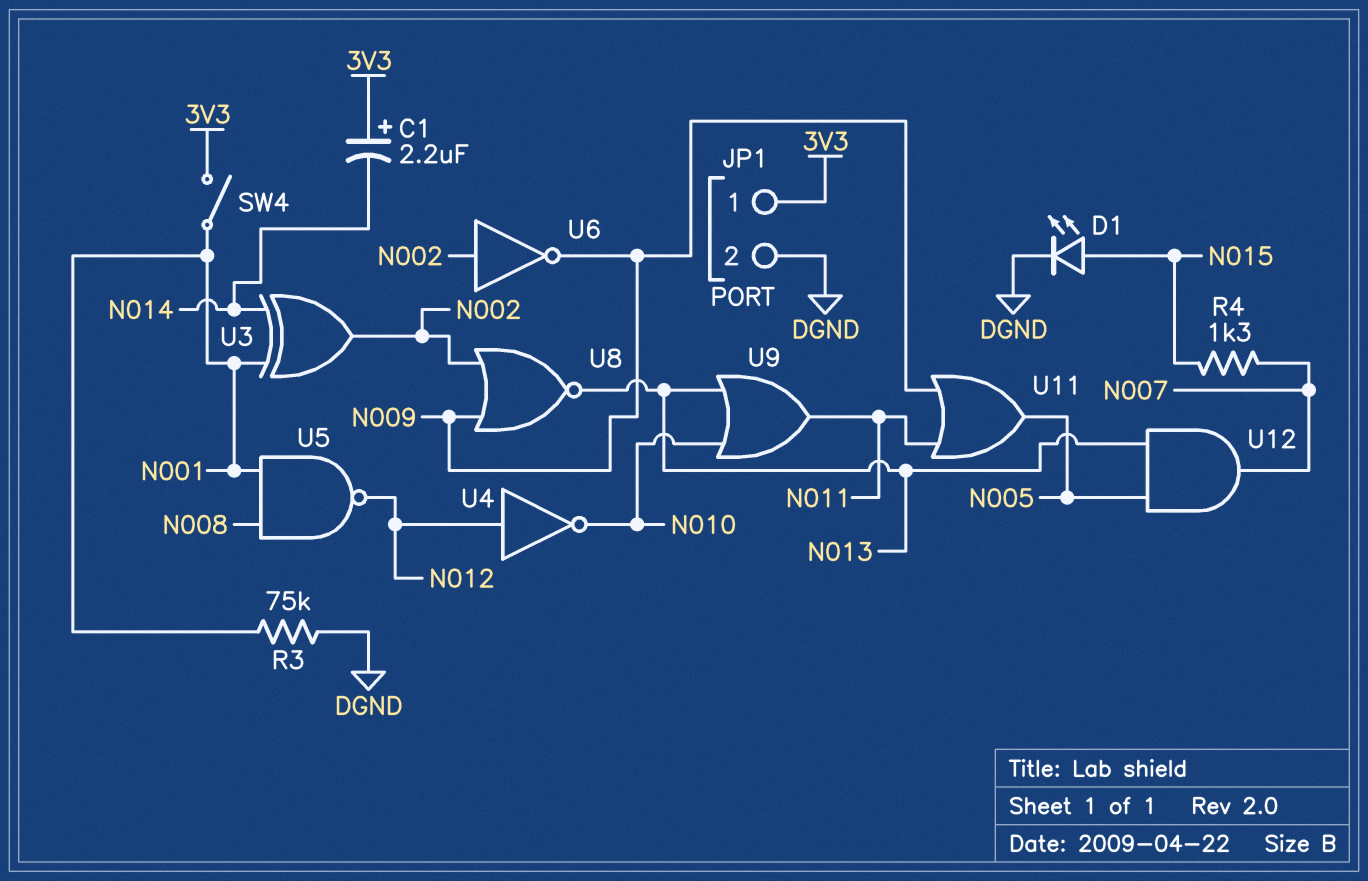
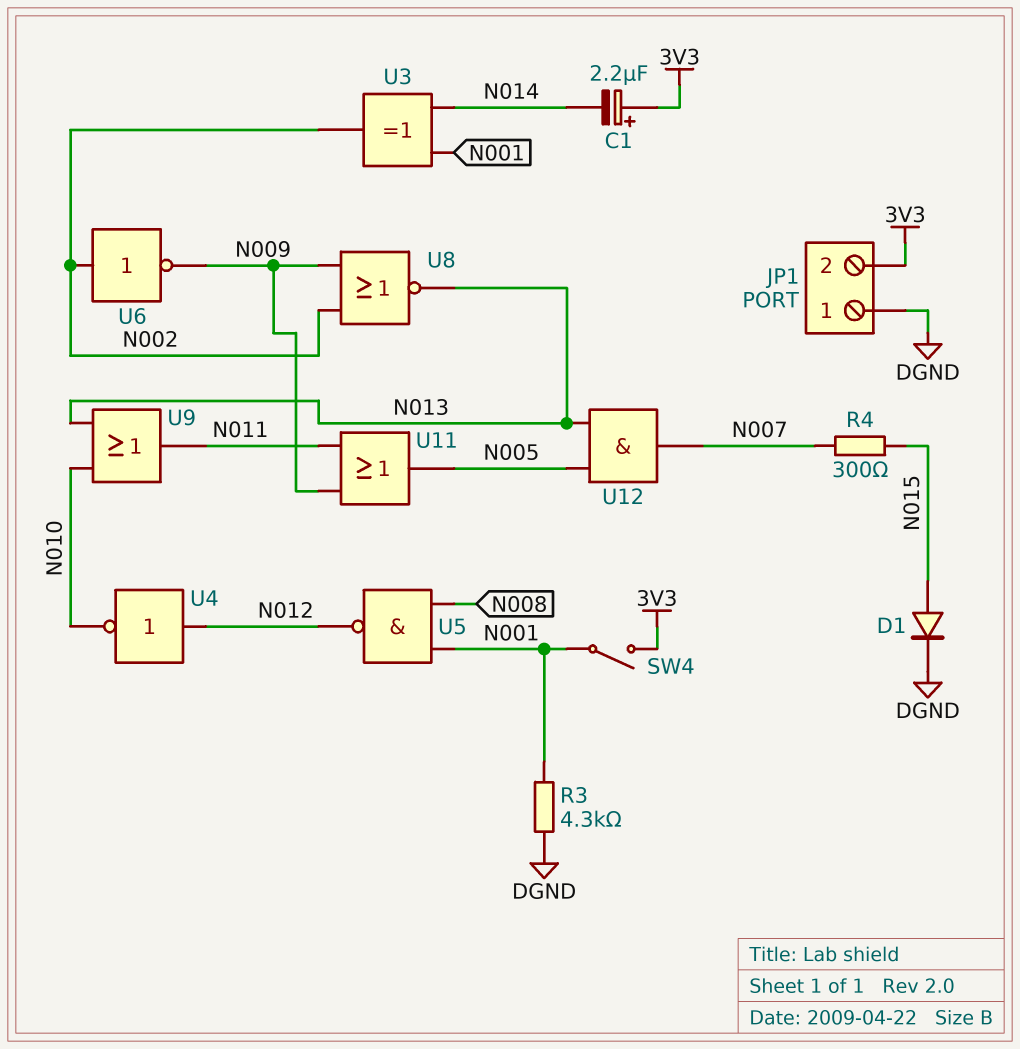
D1: LED (A N015, K DGND) -> diode (A N015, K DGND)
JP1 pin 1: 3V3 -> DGND
JP1 pin 2: DGND -> 3V3
R3: 75k (DGND, N001) -> 4.3k (DGND, N001)
R4: 1.3k (N007, N015) -> 300 (N007, N015)

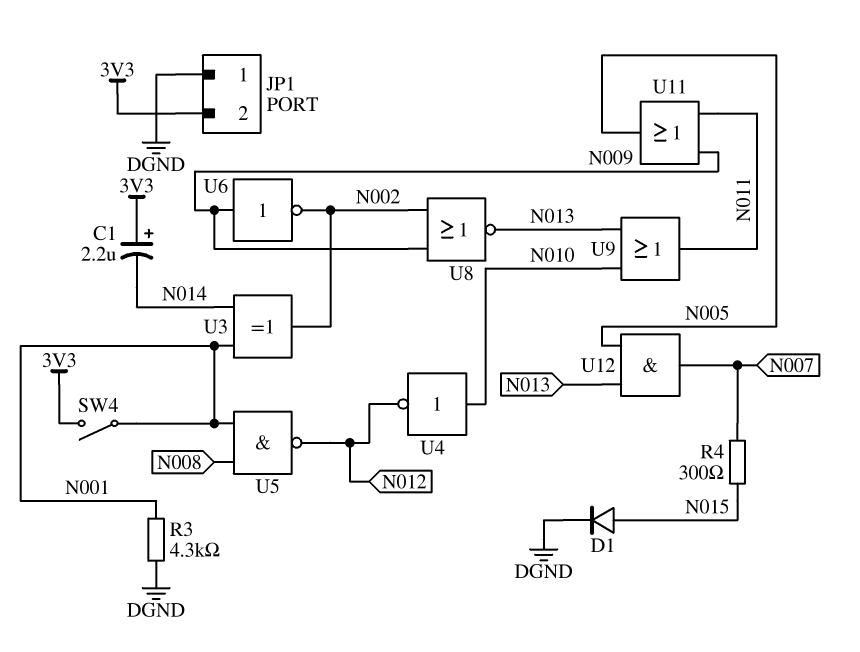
U4: NOT (in N012, out N010) -> NOT (in N010, out N012)
U6: NOT (in N002, out N009) -> NOT (in N009, out N002)

